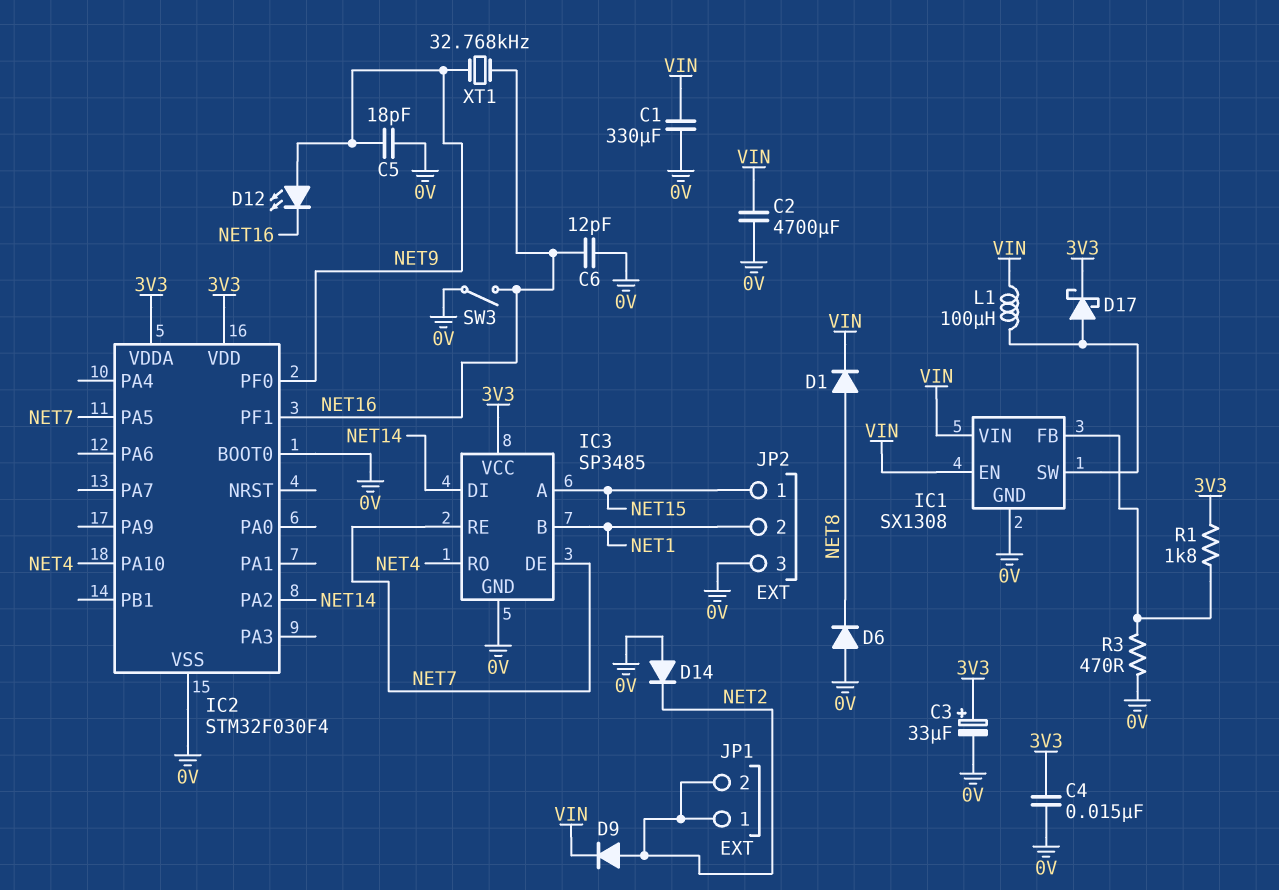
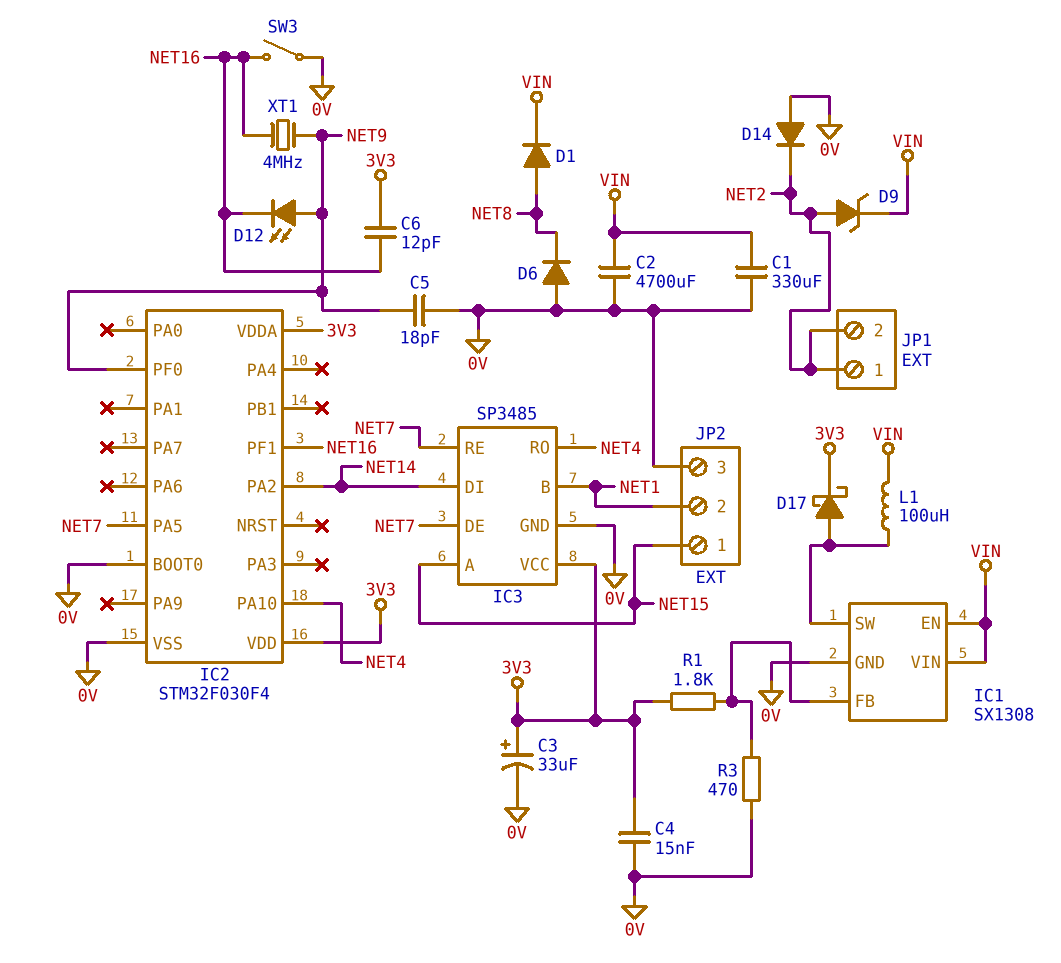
C6: 12pF (0V, NET16) -> 12pF (3V3, NET16)
D9: diode (A NET2, K VIN) -> zener (A NET2, K VIN)
XT1: 32.768kHz (NET9, NET16) -> 4MHz (NET9, NET16)

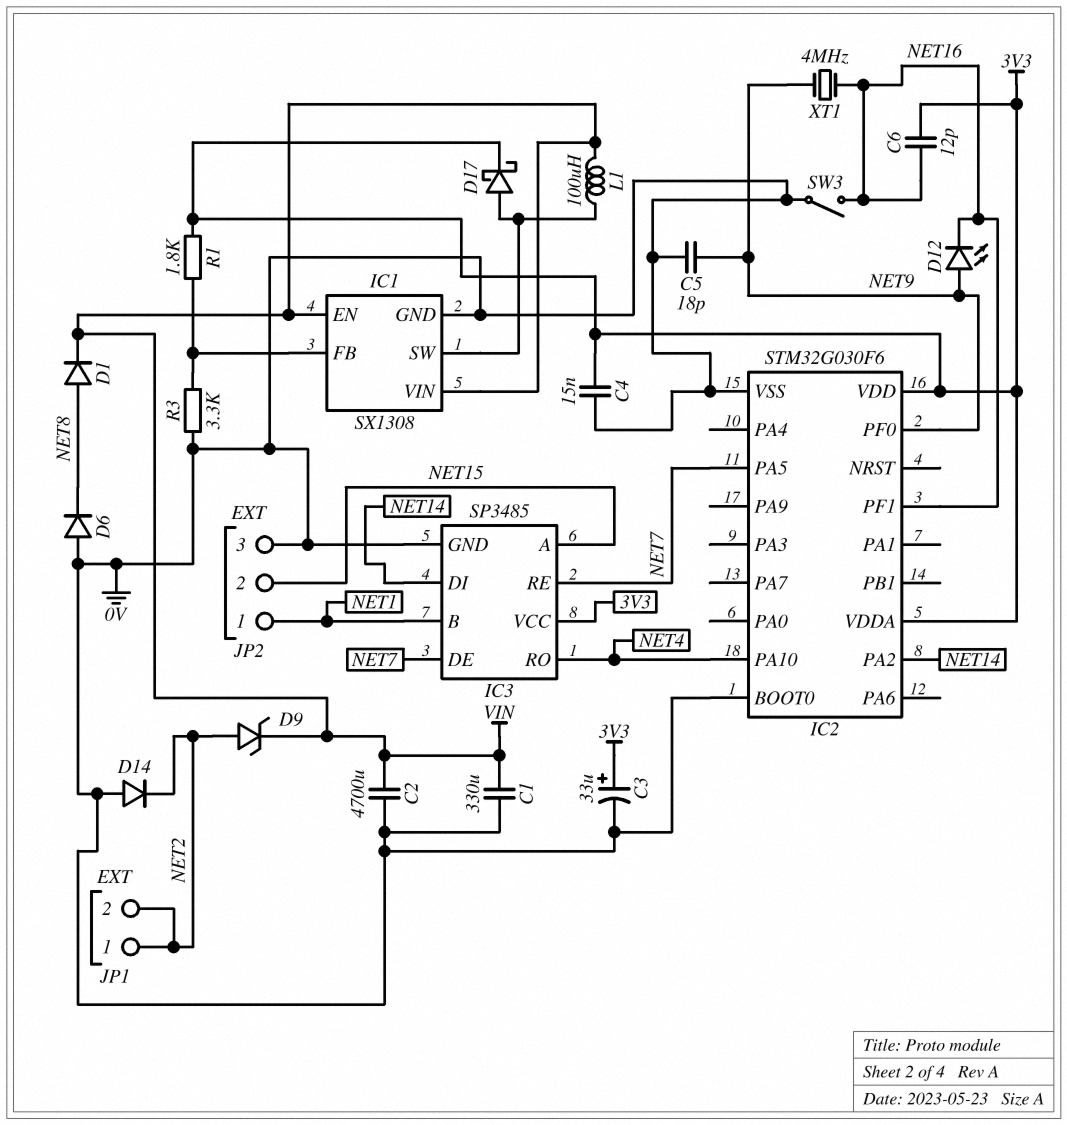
IC2: STM32F030F4 -> STM32G030F6
JP2 pin 1: NET15 -> NET1
JP2 pin 2: NET1 -> NET15
R3: 470 (0V, IC1/FB) -> 3.3k (0V, IC1/FB)

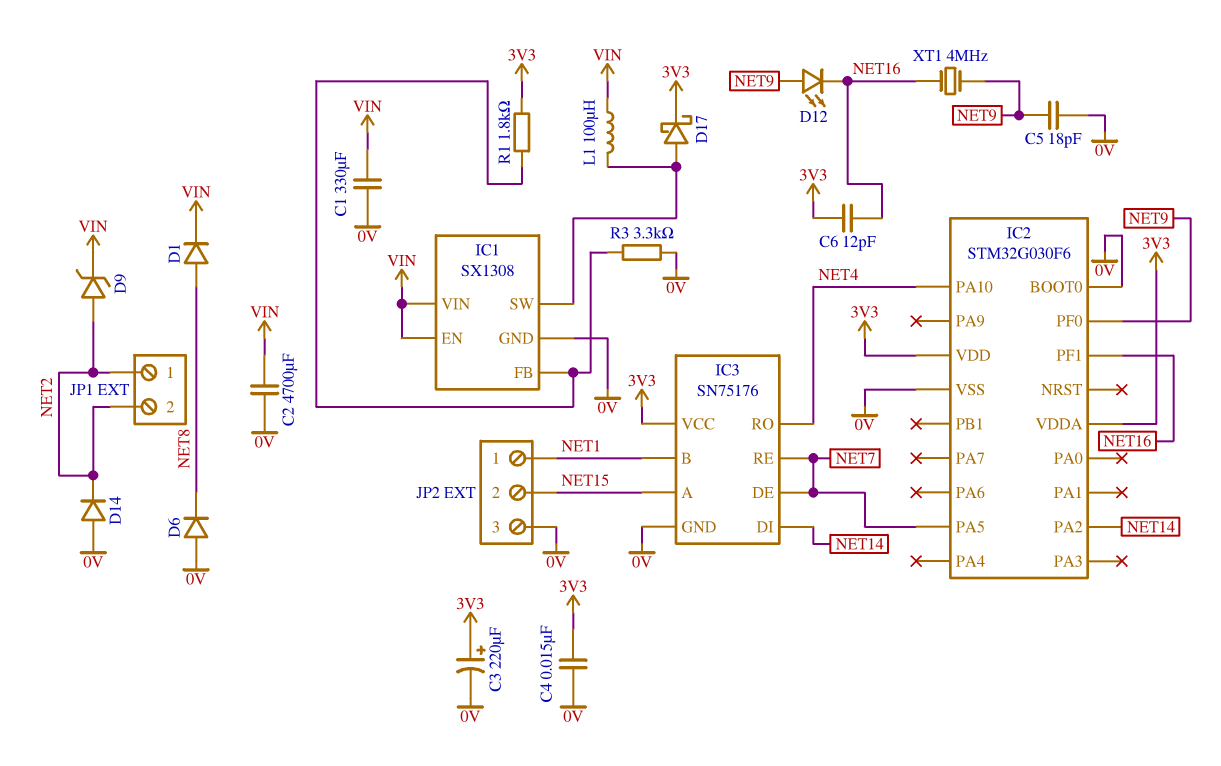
C3: 33uF (plus 3V3, minus 0V) -> 220uF (plus 3V3, minus 0V)
IC3: SP3485 -> SN75176
SW3: switch (0V, NET16) -> none

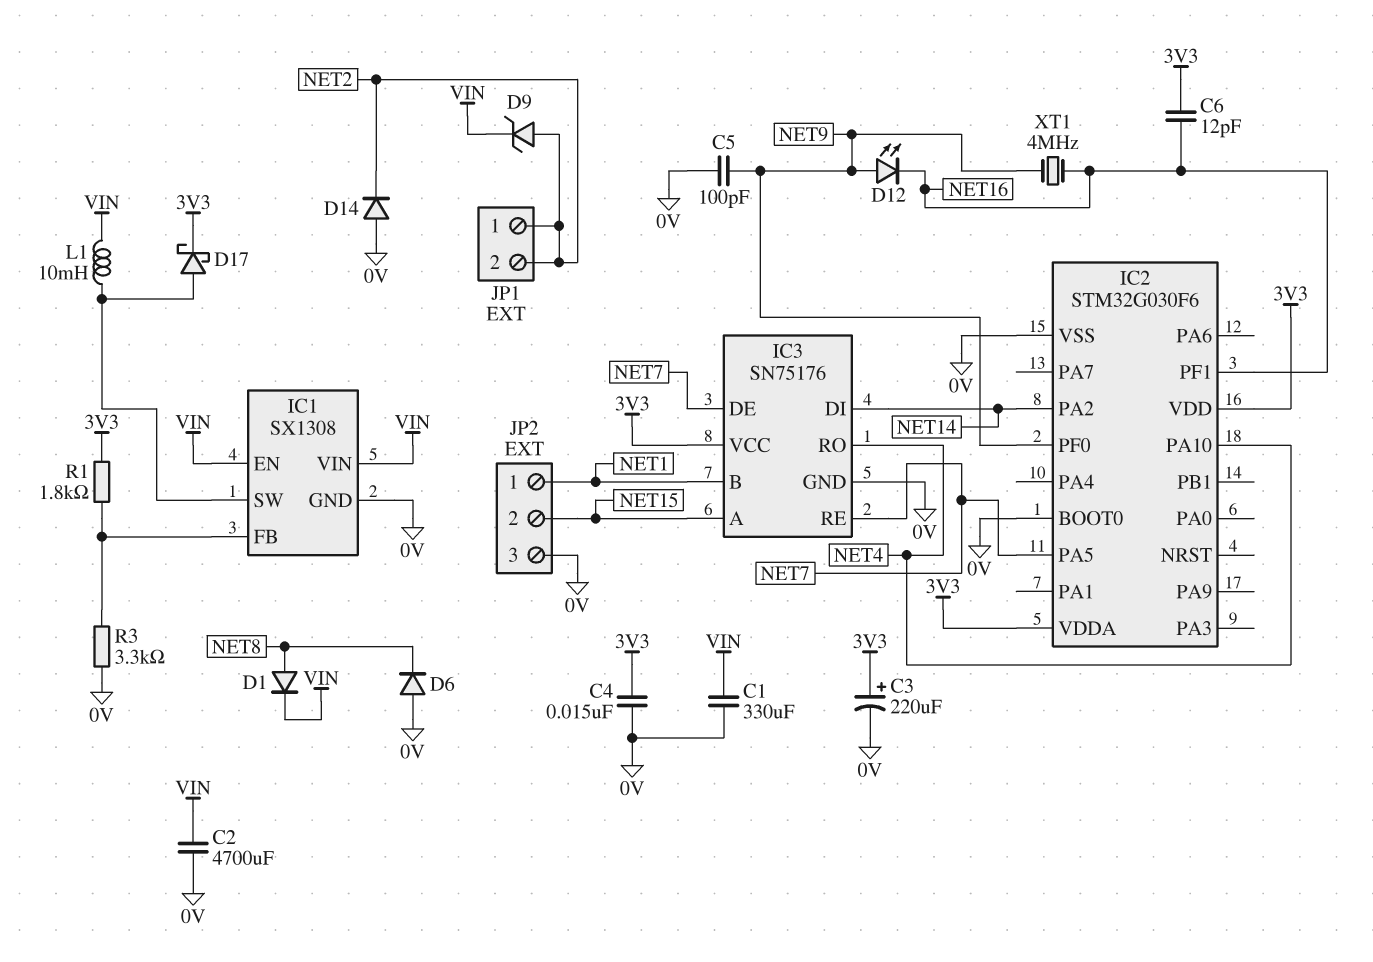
C5: 18pF (0V, NET9) -> 100pF (0V, NET9)
L1: 100uH (IC1/SW, VIN) -> 10mH (IC1/SW, VIN)

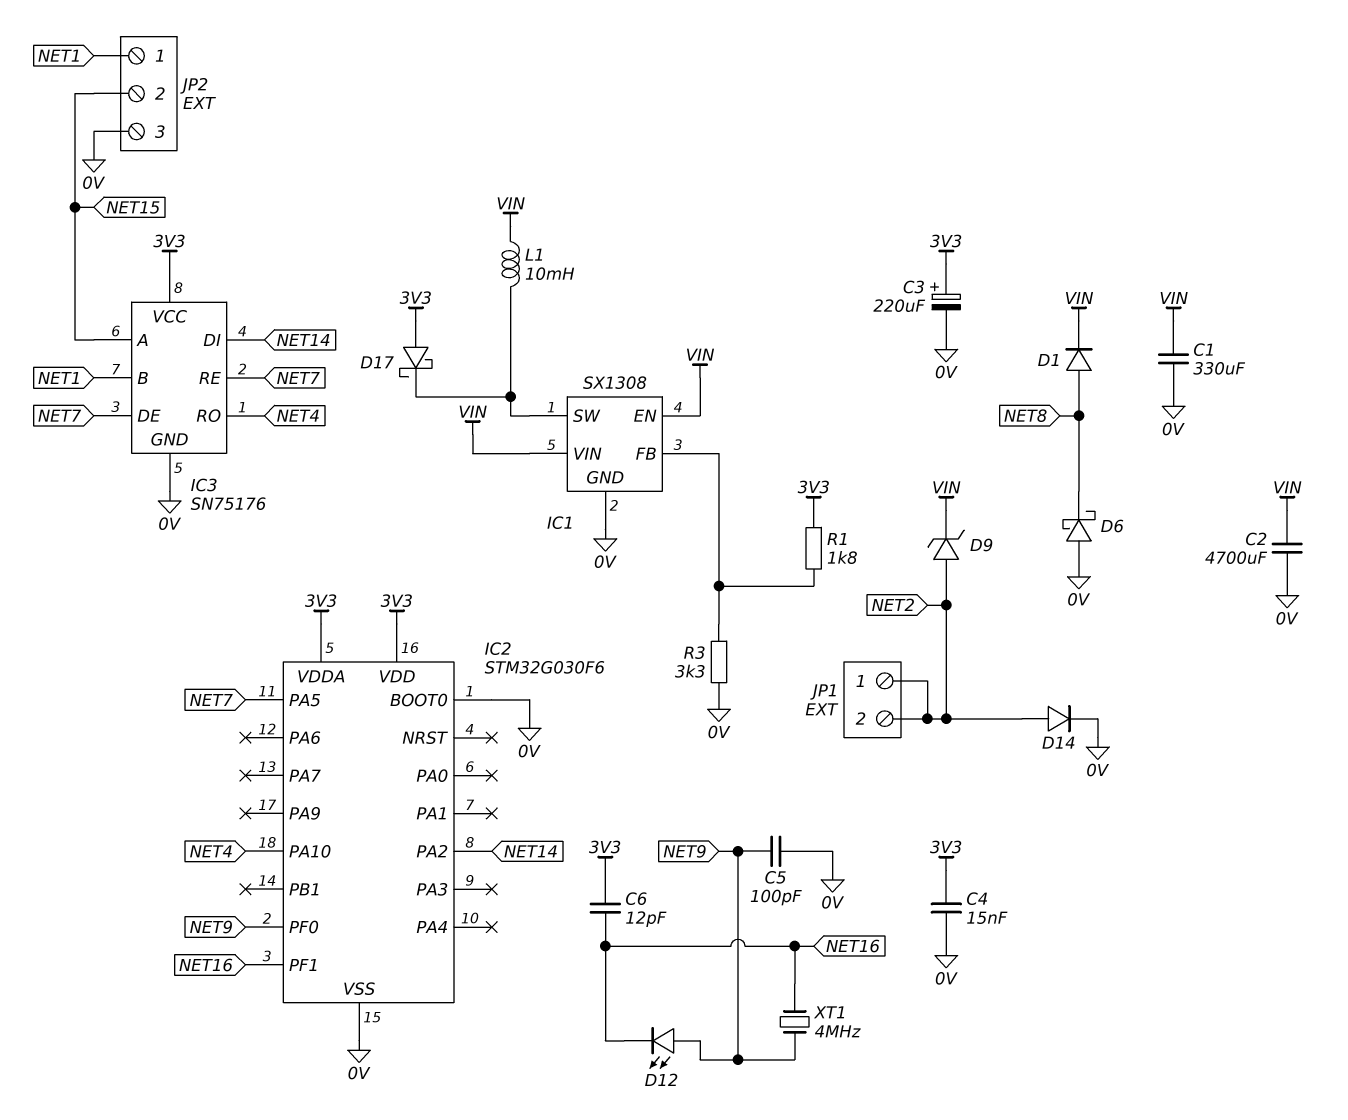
D6: diode (A 0V, K NET8) -> schottky (A 0V, K NET8)
D14: diode (A 0V, K NET2) -> diode (A NET2, K 0V)
D17: schottky (A IC1/SW, K 3V3) -> schottky (A 3V3, K IC1/SW)

